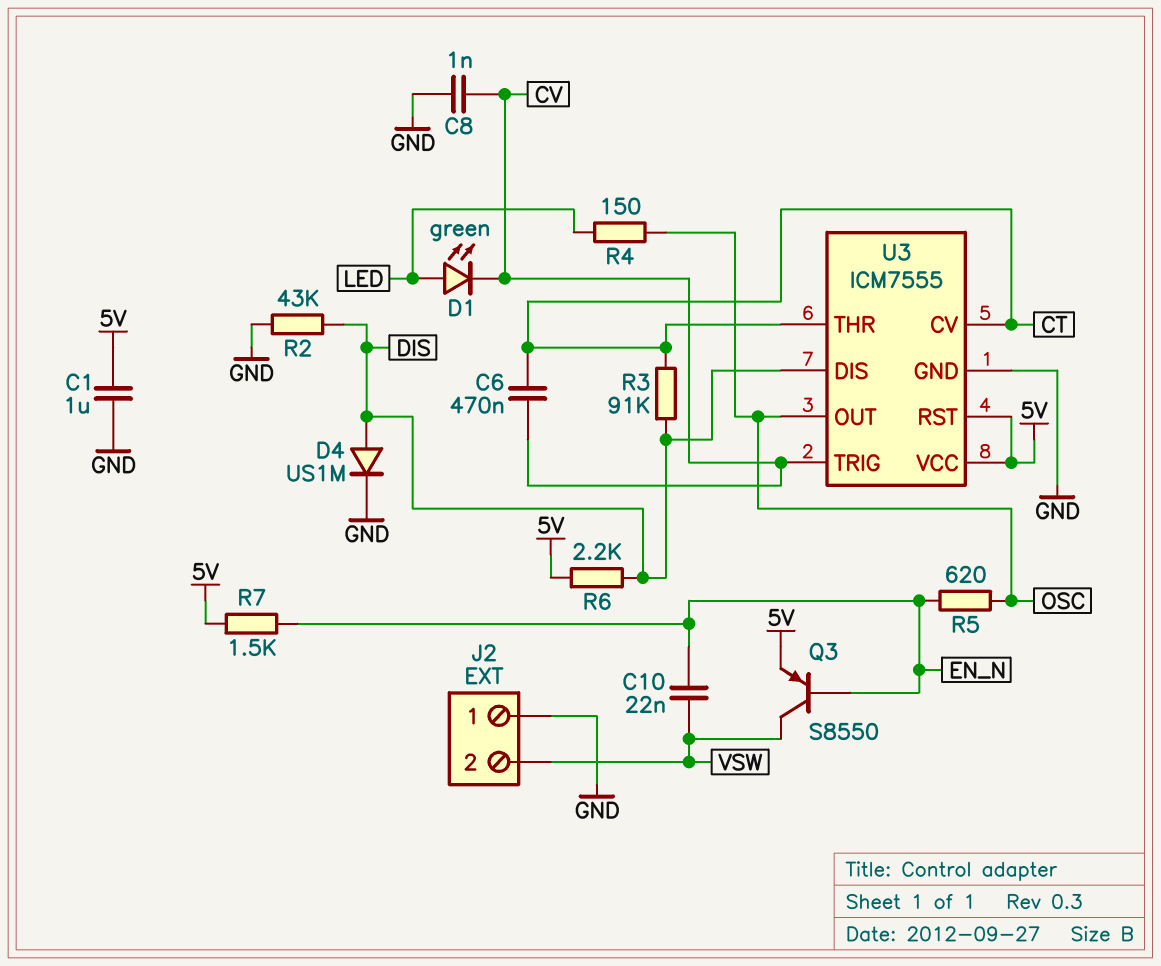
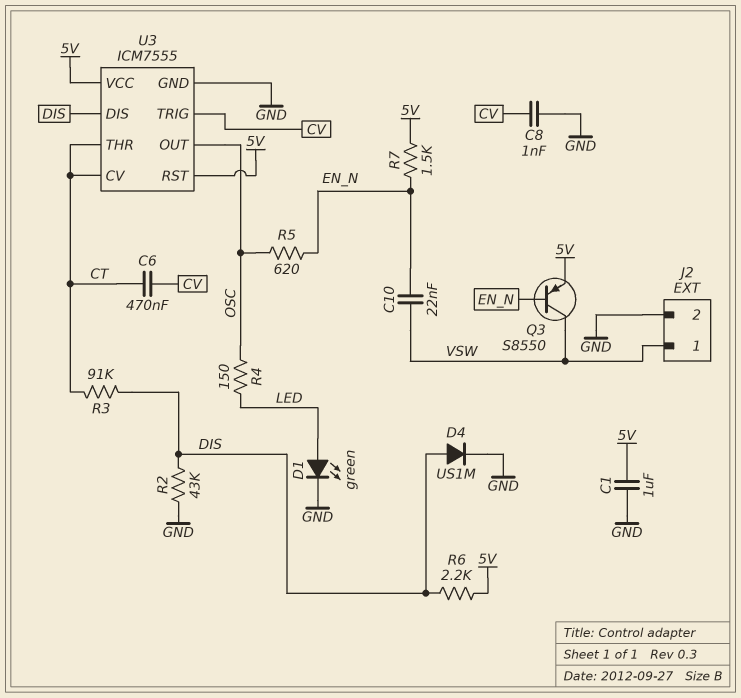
D1: LED green (A LED, K CV) -> LED green (A LED, K GND)
J2 pin 1: GND -> VSW
J2 pin 2: VSW -> GND

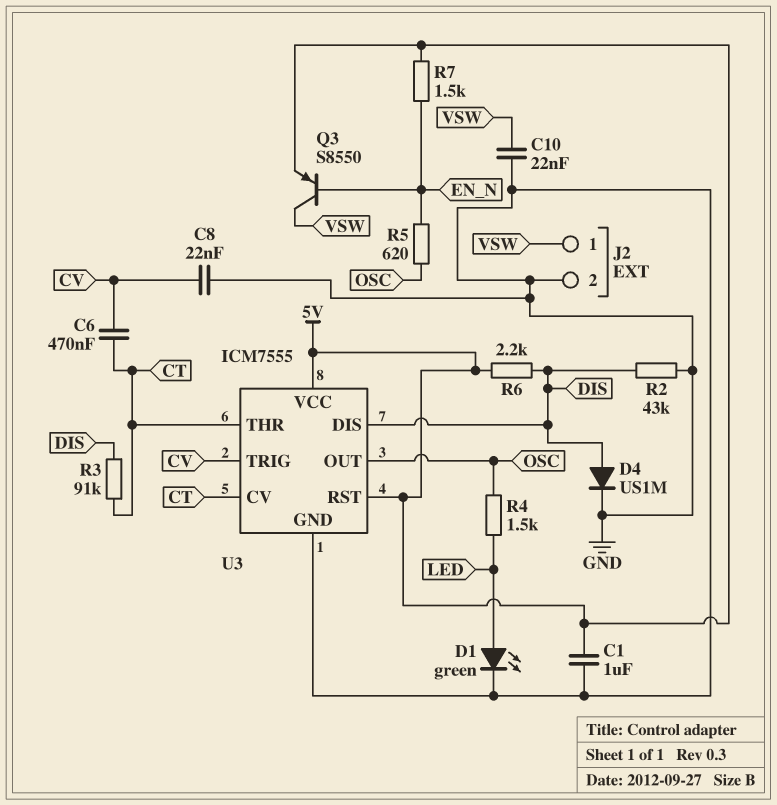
C8: 1nF (CV, GND) -> 22nF (CV, GND)
C10: 22nF (EN_N, VSW) -> 22nF (GND, VSW)
R4: 150 (LED, OSC) -> 1.5k (LED, OSC)

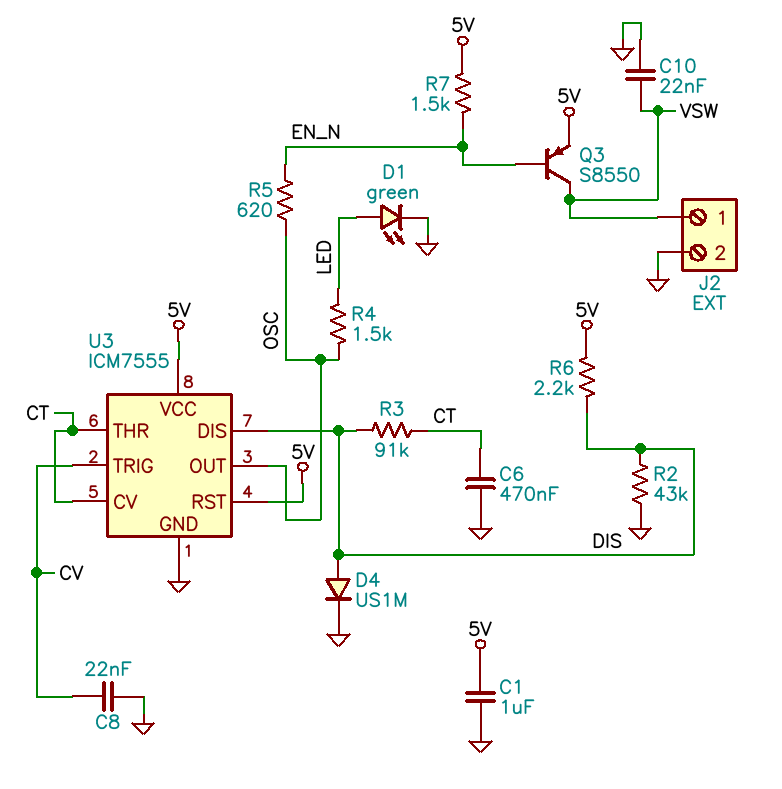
C6: 470nF (CT, CV) -> 470nF (CT, GND)

